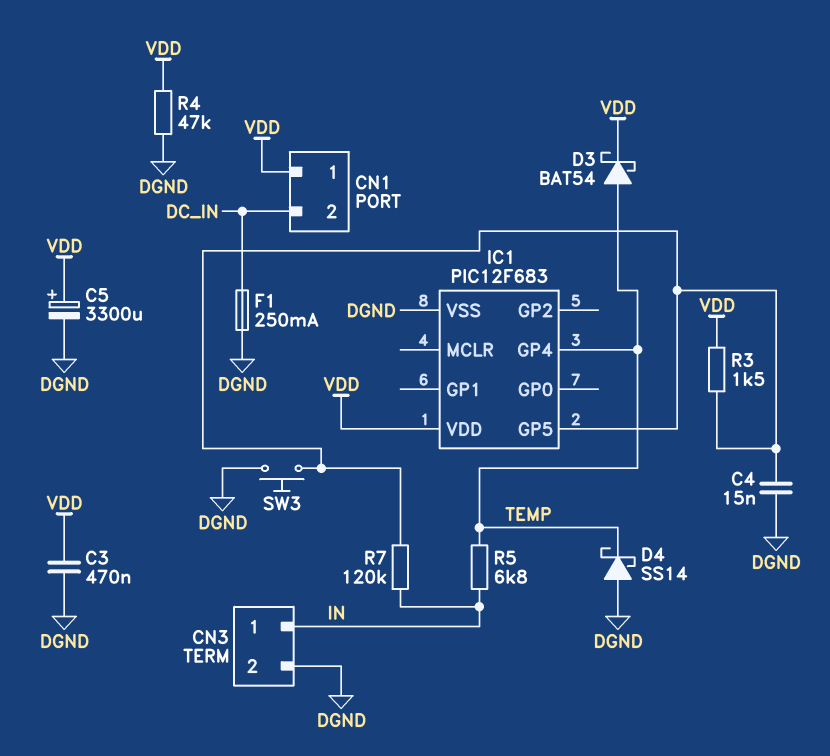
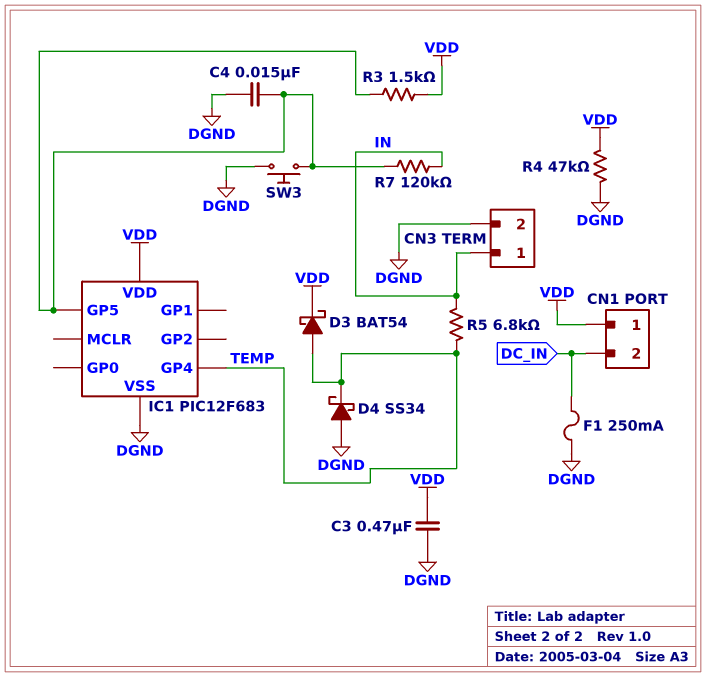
C5: 3300uF (plus VDD, minus DGND) -> none
D4: schottky SS14 (A DGND, K TEMP) -> schottky SS34 (A DGND, K TEMP)

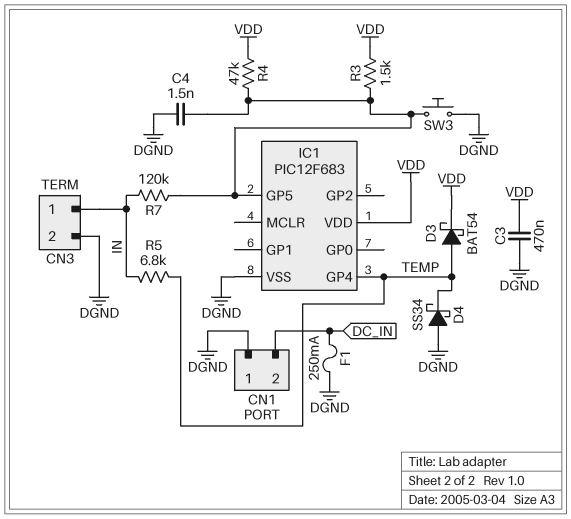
C4: 15nF (DGND, IC1/GP5) -> 1.5nF (DGND, IC1/GP5)
CN1 pin 1: VDD -> DGND
R4: 47k (DGND, VDD) -> 47k (IC1/GP5, VDD)

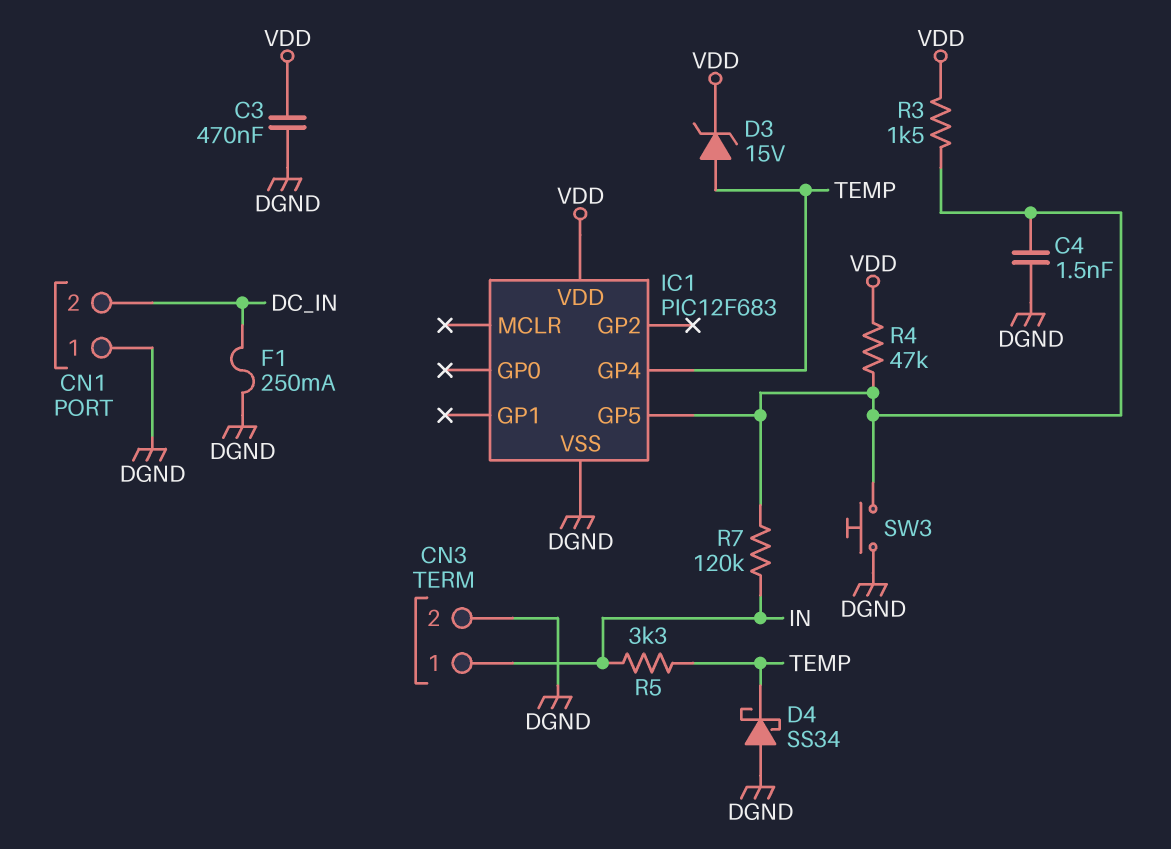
D3: schottky BAT54 (A TEMP, K VDD) -> zener 15V (A TEMP, K VDD)
R5: 6.8k (IN, TEMP) -> 3.3k (IN, TEMP)

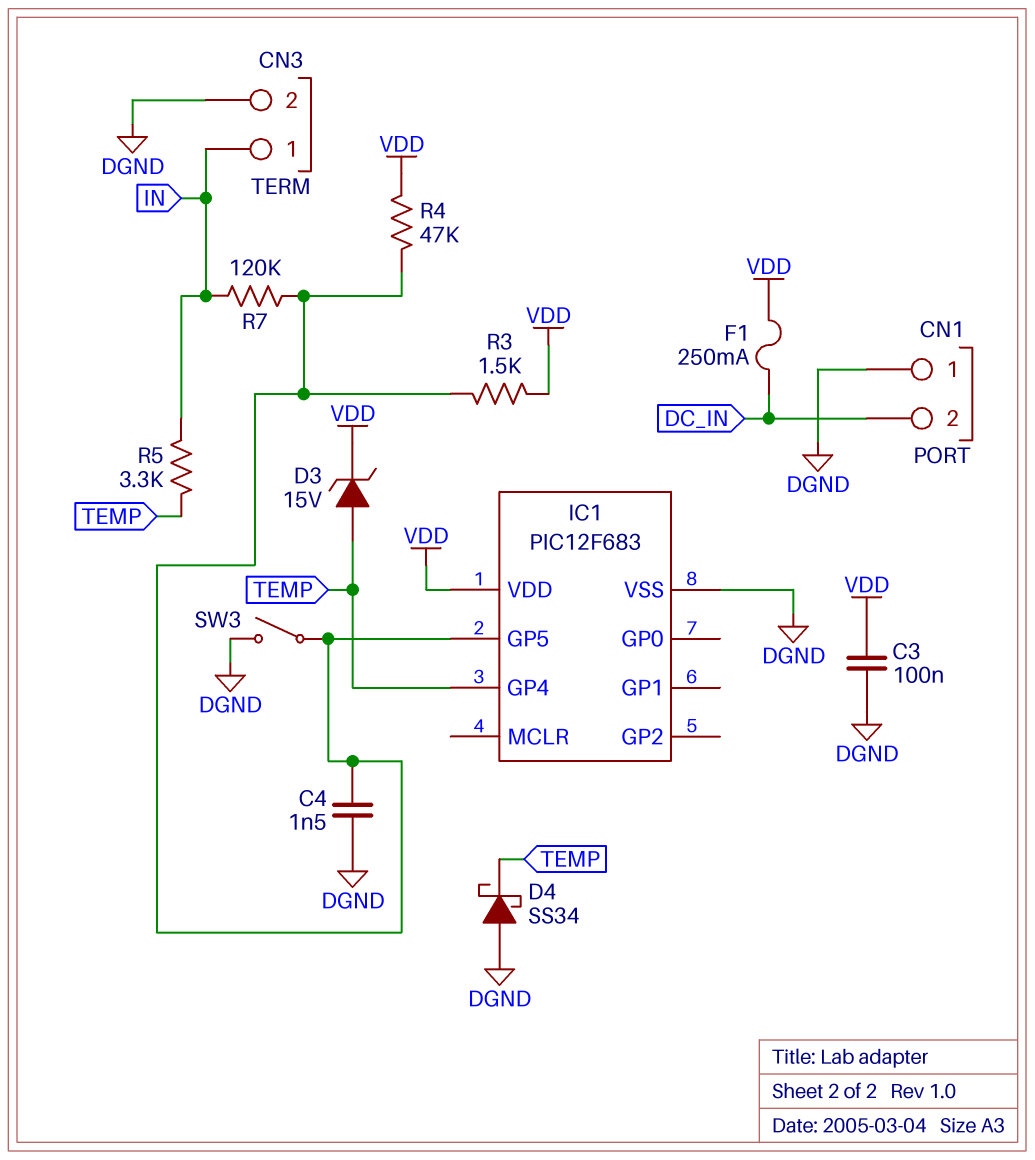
C3: 470nF (DGND, VDD) -> 100nF (DGND, VDD)
F1: 250mA (DC_IN, DGND) -> 250mA (DC_IN, VDD)
SW3: button (DGND, IC1/GP5) -> switch (DGND, IC1/GP5)

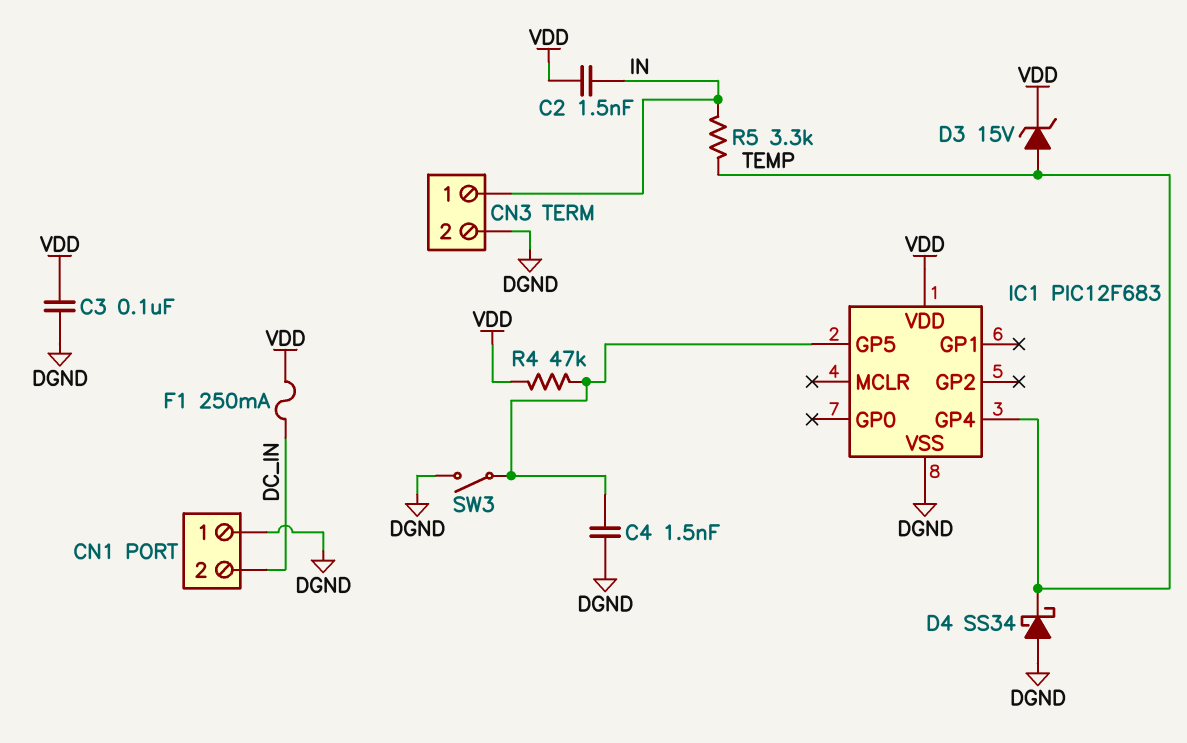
C2: none -> 1.5nF (IN, VDD)
R3: 1.5k (IC1/GP5, VDD) -> none
R7: 120k (IC1/GP5, IN) -> none

